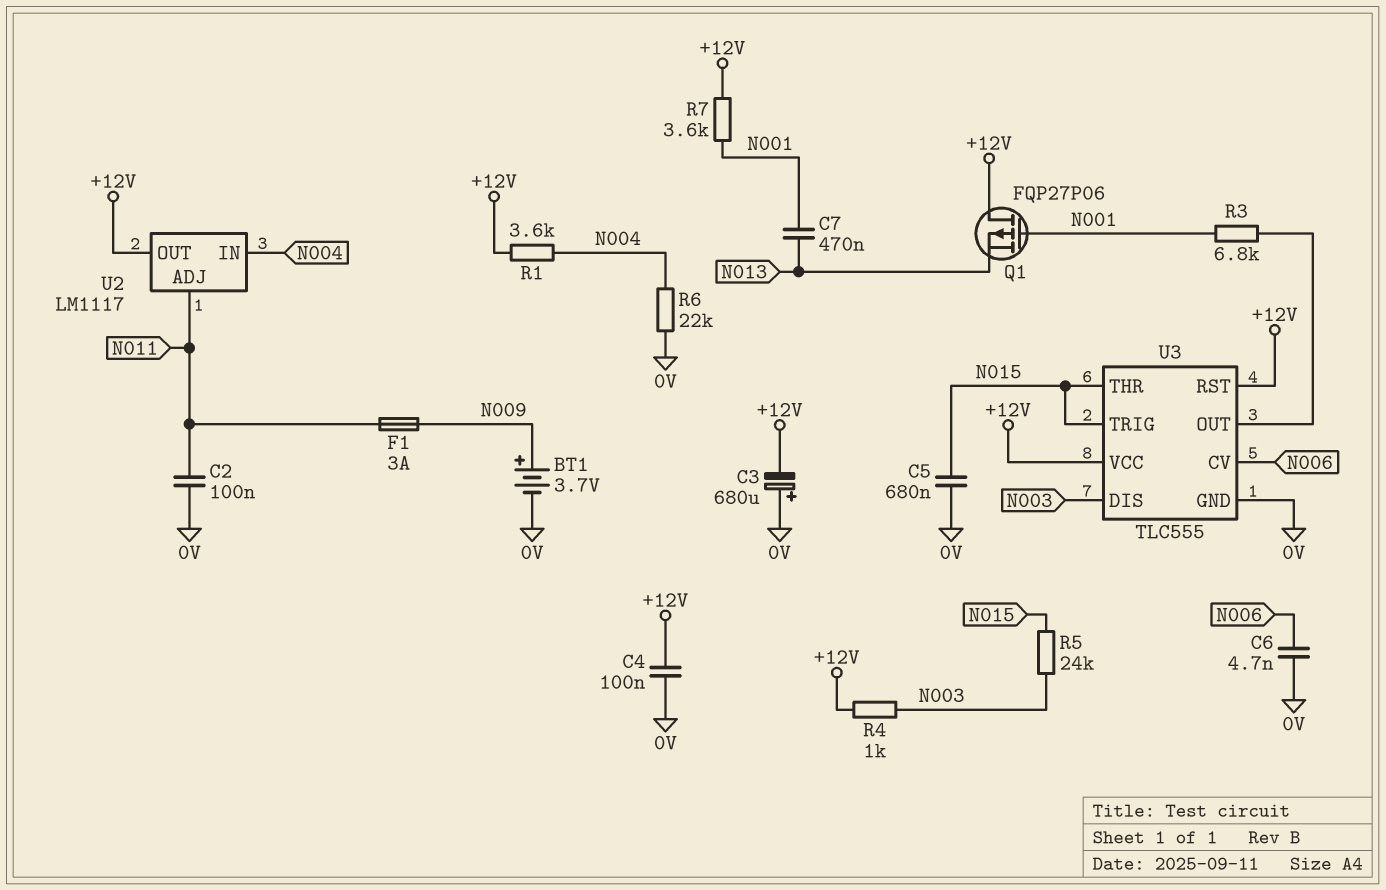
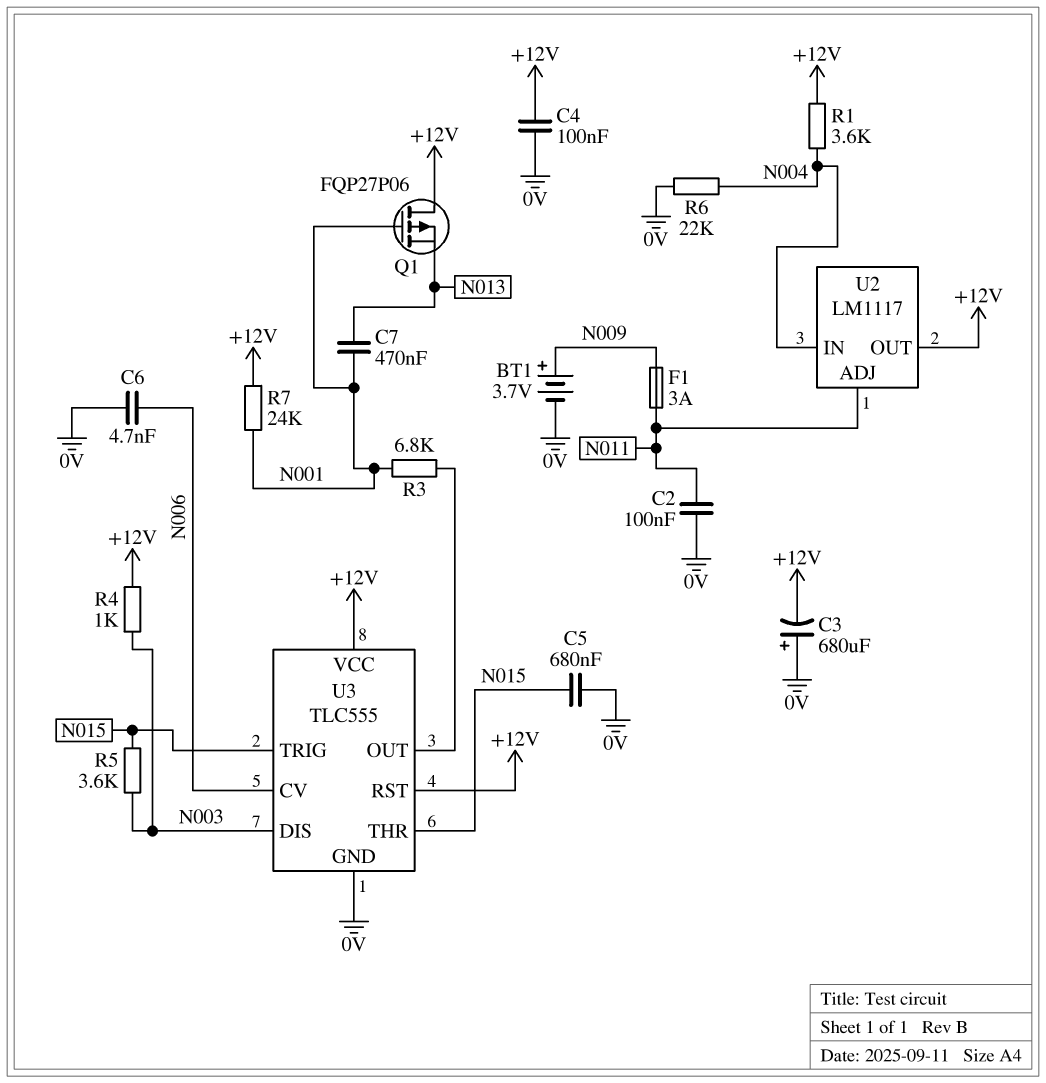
R5: 24k (N003, N015) -> 3.6k (N003, N015)
R7: 3.6k (+12V, N001) -> 24k (+12V, N001)

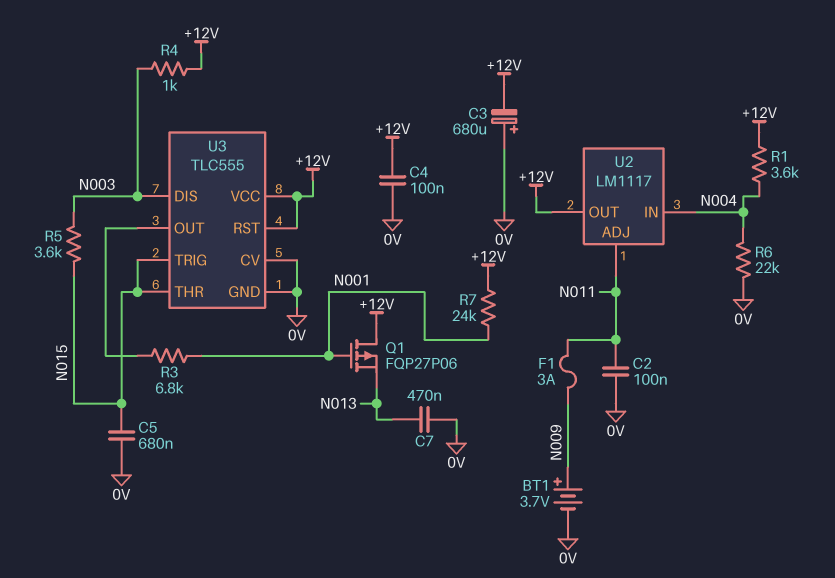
C6: 4.7nF (0V, N006) -> none
C7: 470nF (N001, N013) -> 470nF (0V, N013)
U3 pin CV: N006 -> 0V

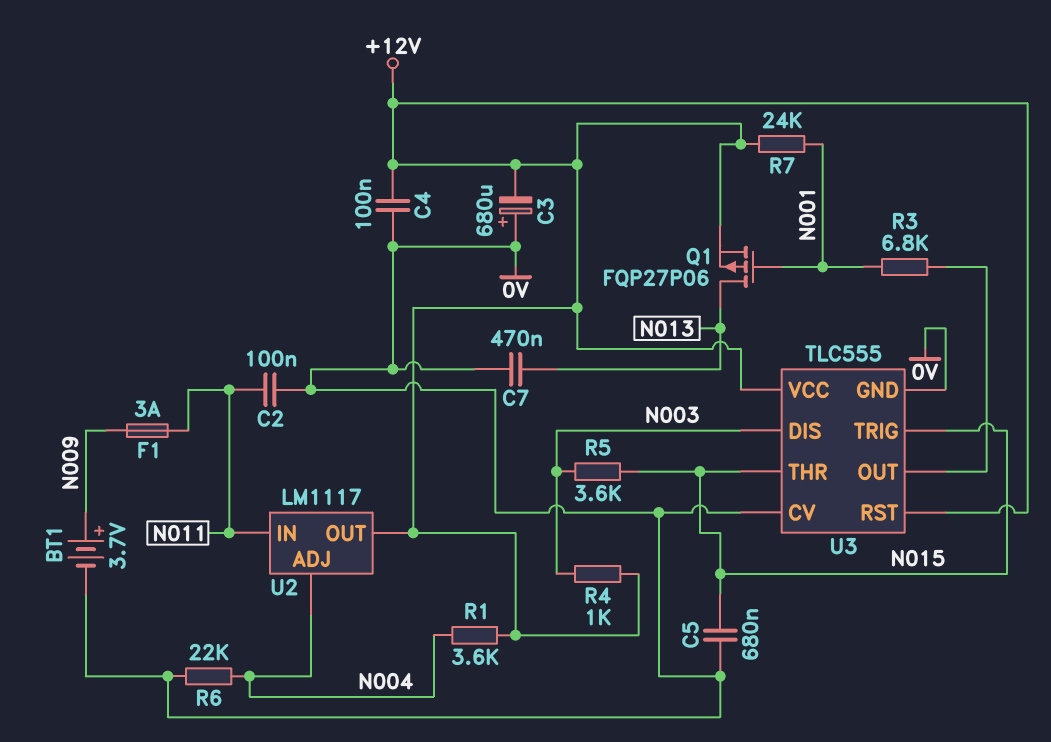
Q1: PMOS FQP27P06 (G N001, D +12V, S N013) -> PMOS FQP27P06 (G N001, D N013, S +12V)
U2 pin ADJ: N011 -> N004
U2 pin IN: N004 -> N011

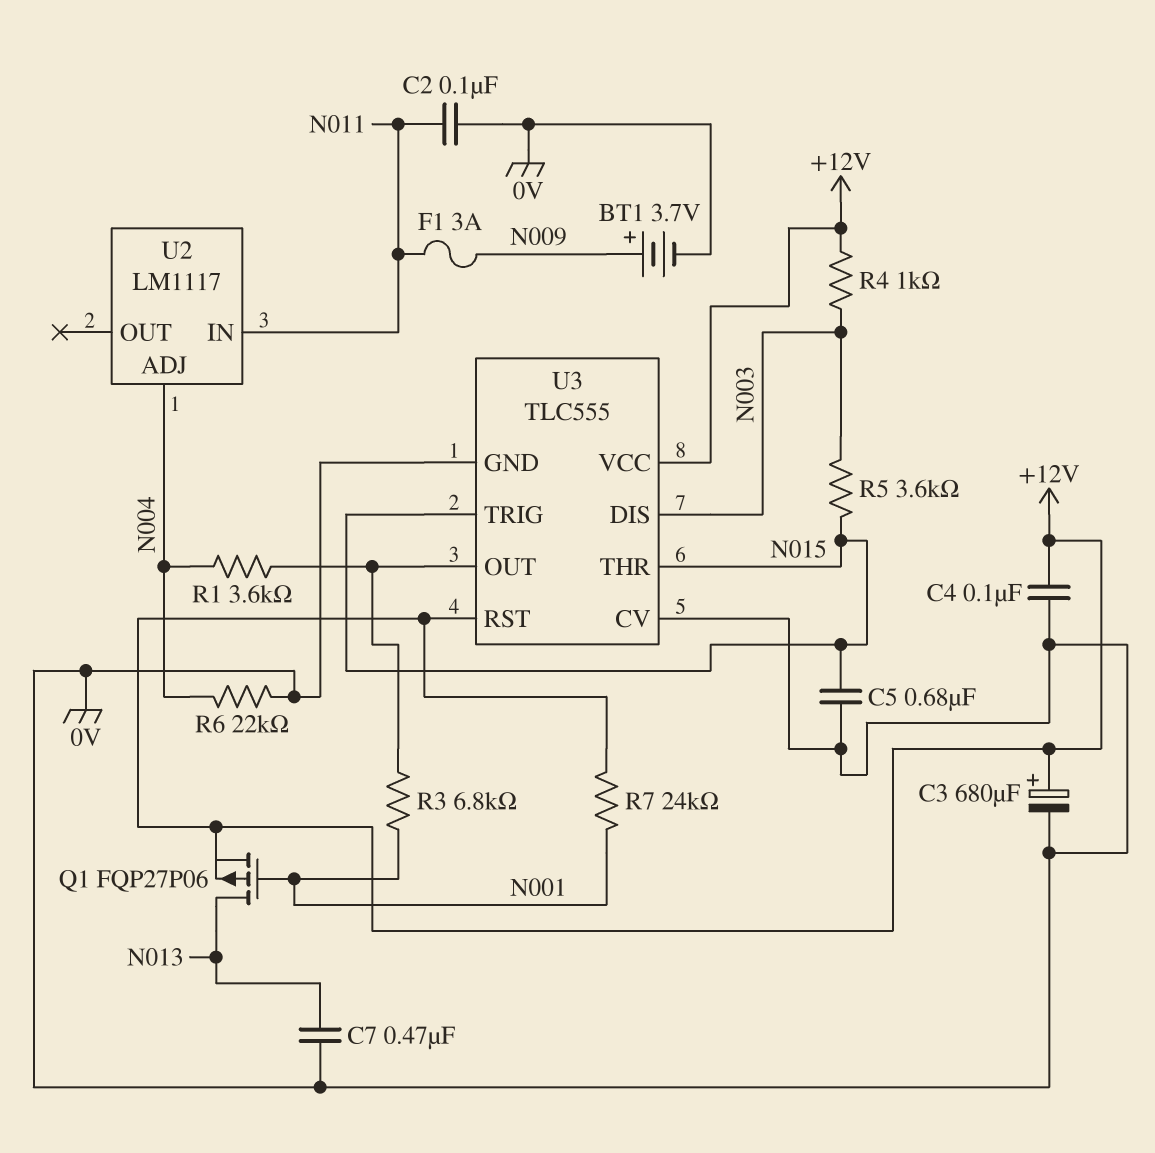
C3: 680uF (plus 0V, minus +12V) -> 680uF (plus +12V, minus 0V)
R1: 3.6k (+12V, N004) -> 3.6k (N004, U3/OUT)
U2 pin OUT: +12V -> none

